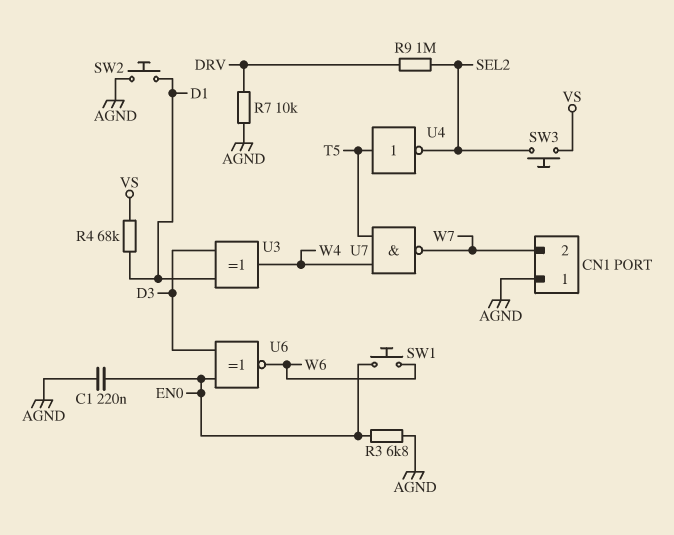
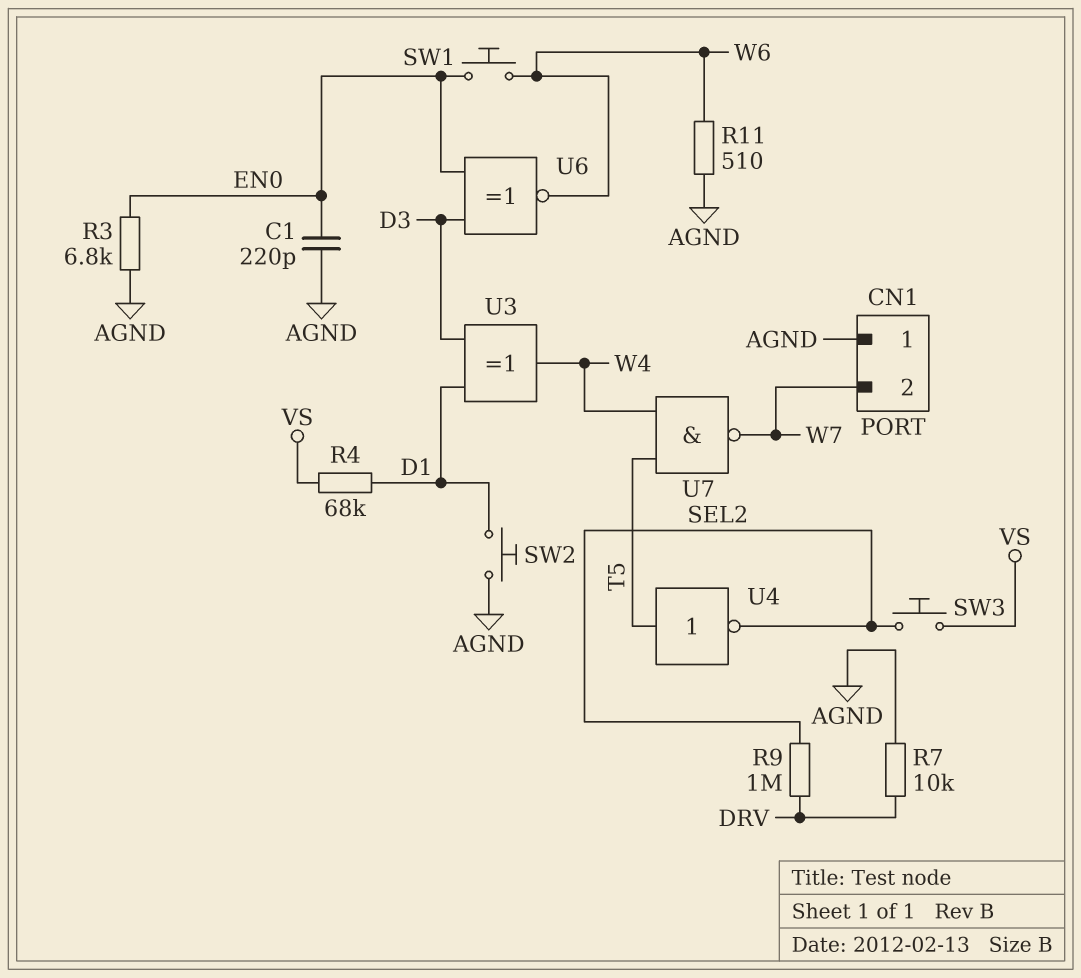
C1: 220nF (AGND, EN0) -> 220pF (AGND, EN0)
R11: none -> 510 (AGND, W6)

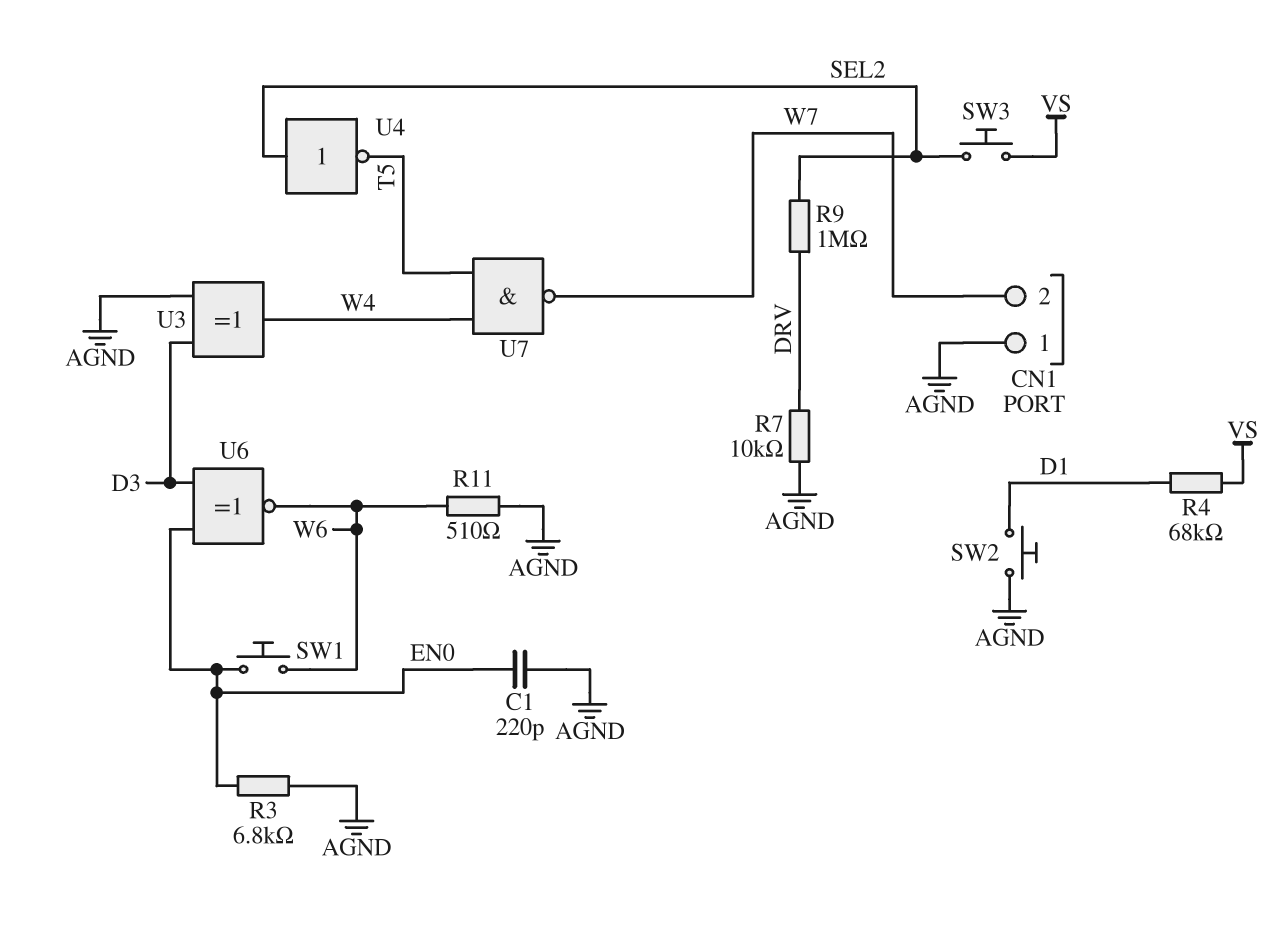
U3: XOR (in D1, in D3, out W4) -> XOR (in AGND, in D3, out W4)
U4: NOT (in T5, out SEL2) -> NOT (in SEL2, out T5)

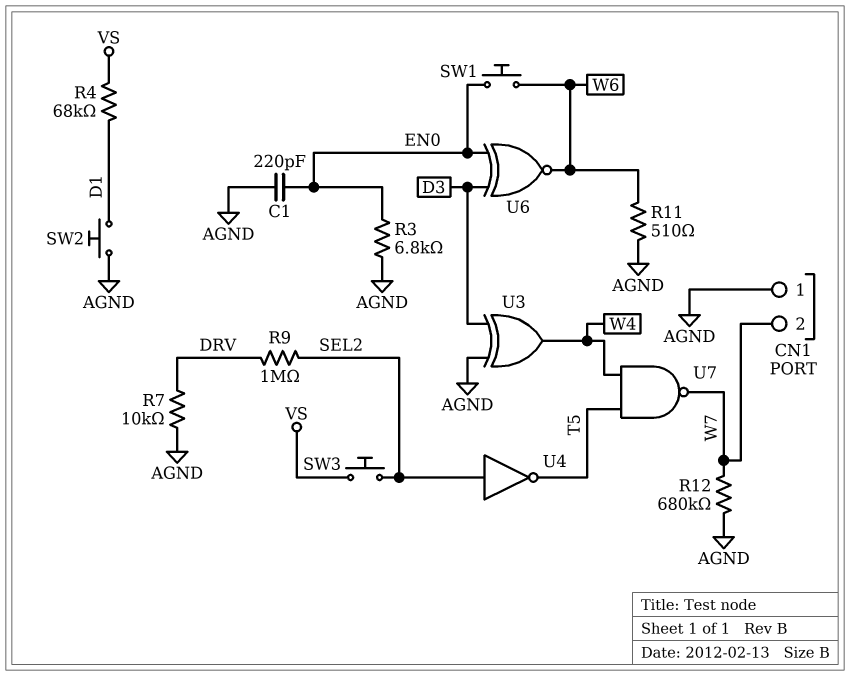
R12: none -> 680k (AGND, W7)

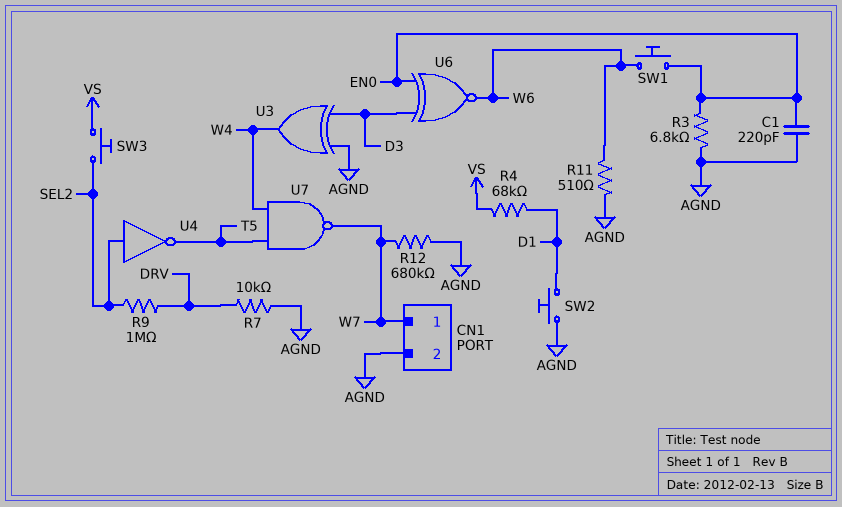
CN1 pin 1: AGND -> W7
CN1 pin 2: W7 -> AGND

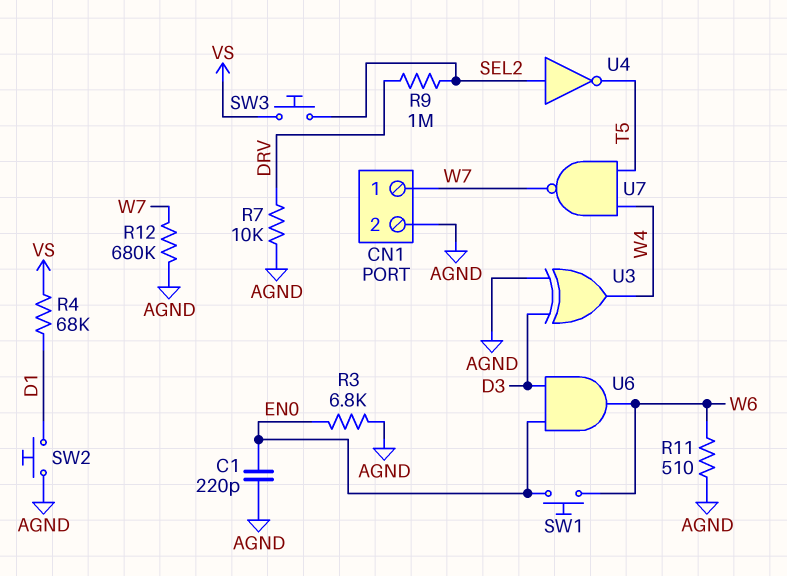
U6: XNOR (in D3, in EN0, out W6) -> AND (in D3, in EN0, out W6)

